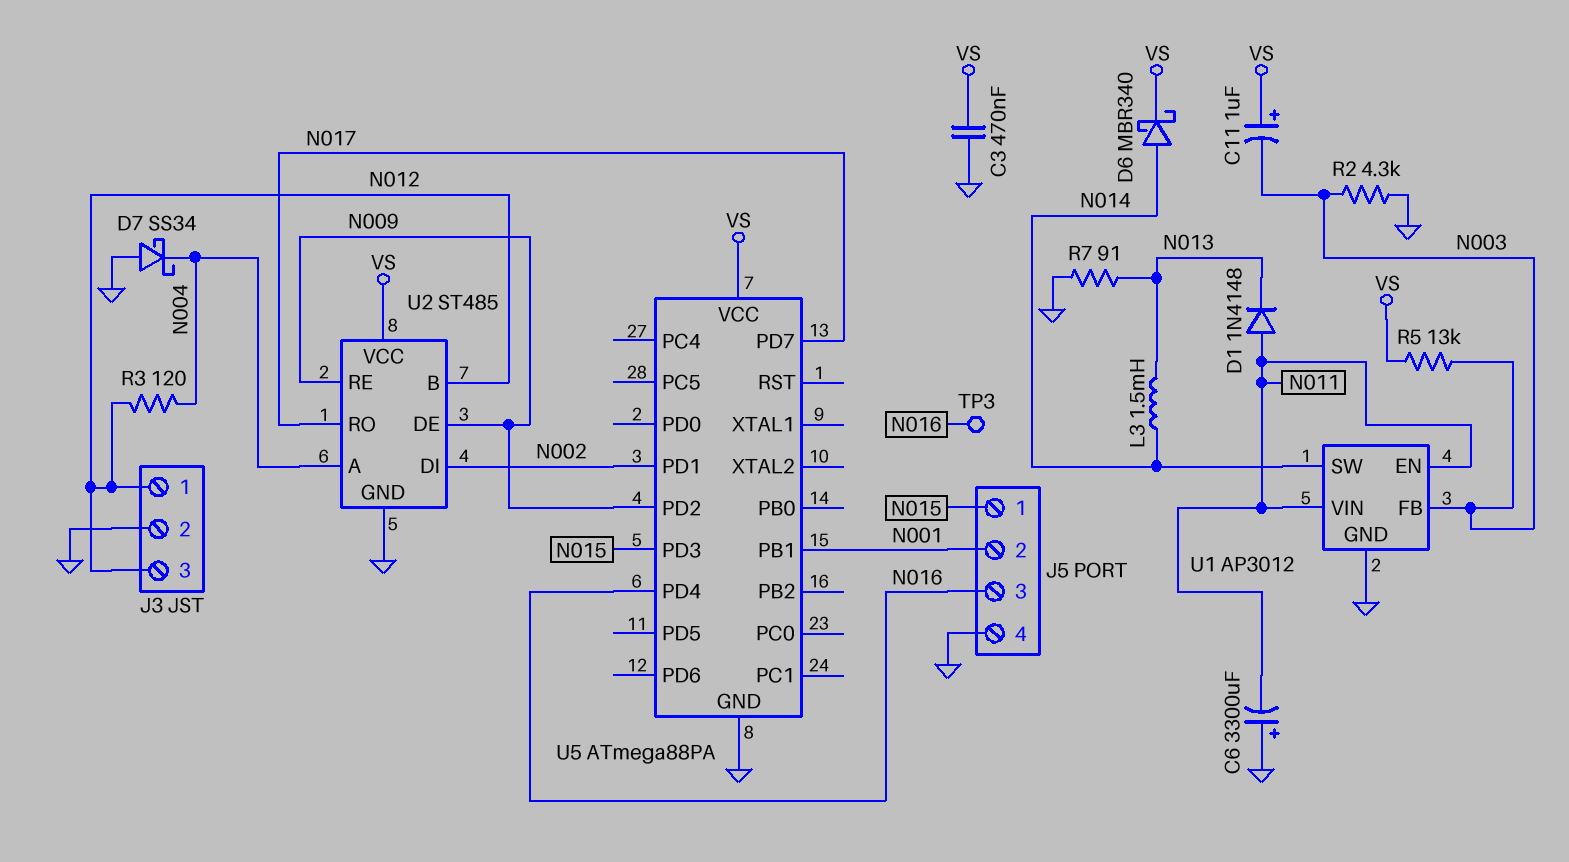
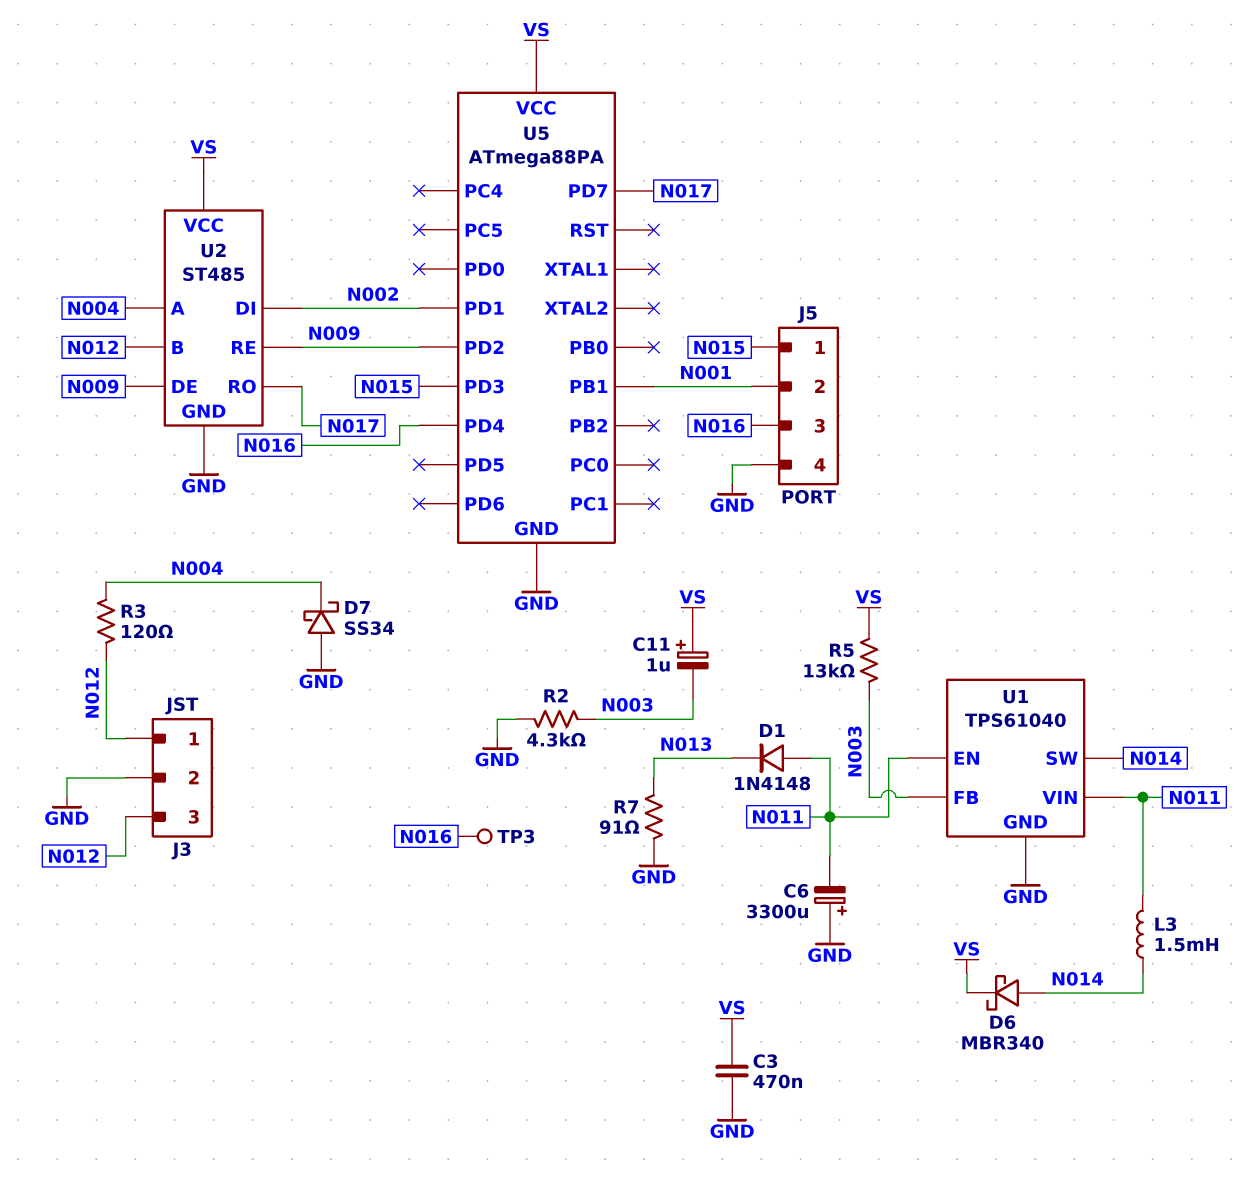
L3: 1.5mH (N013, N014) -> 1.5mH (N011, N014)
U1: AP3012 -> TPS61040

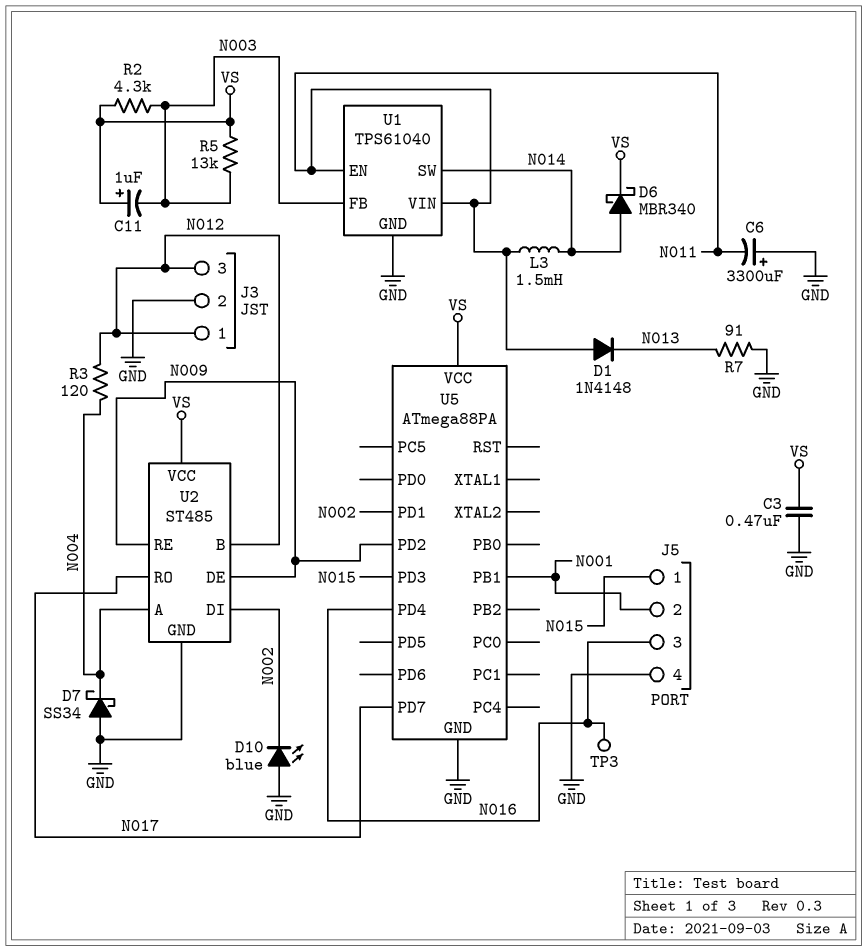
D10: none -> LED blue (A GND, K N002)
R2: 4.3k (GND, N003) -> 4.3k (N003, VS)

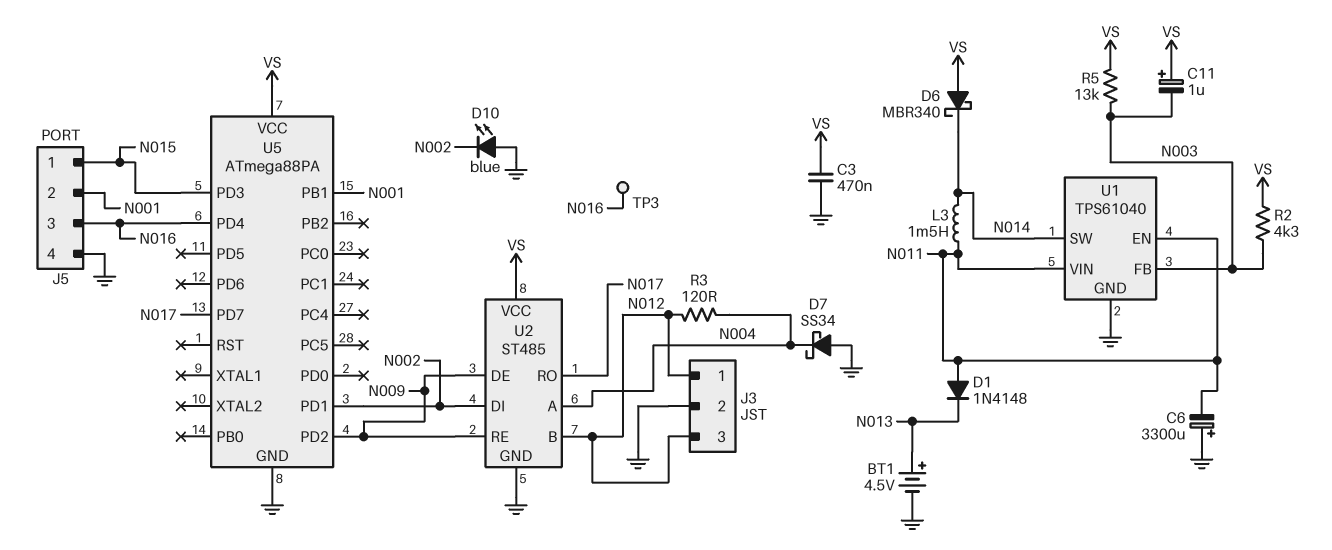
BT1: none -> 4.5V (plus N013, minus GND)
D6: schottky MBR340 (A N014, K VS) -> schottky MBR340 (A VS, K N014)
R7: 91 (GND, N013) -> none

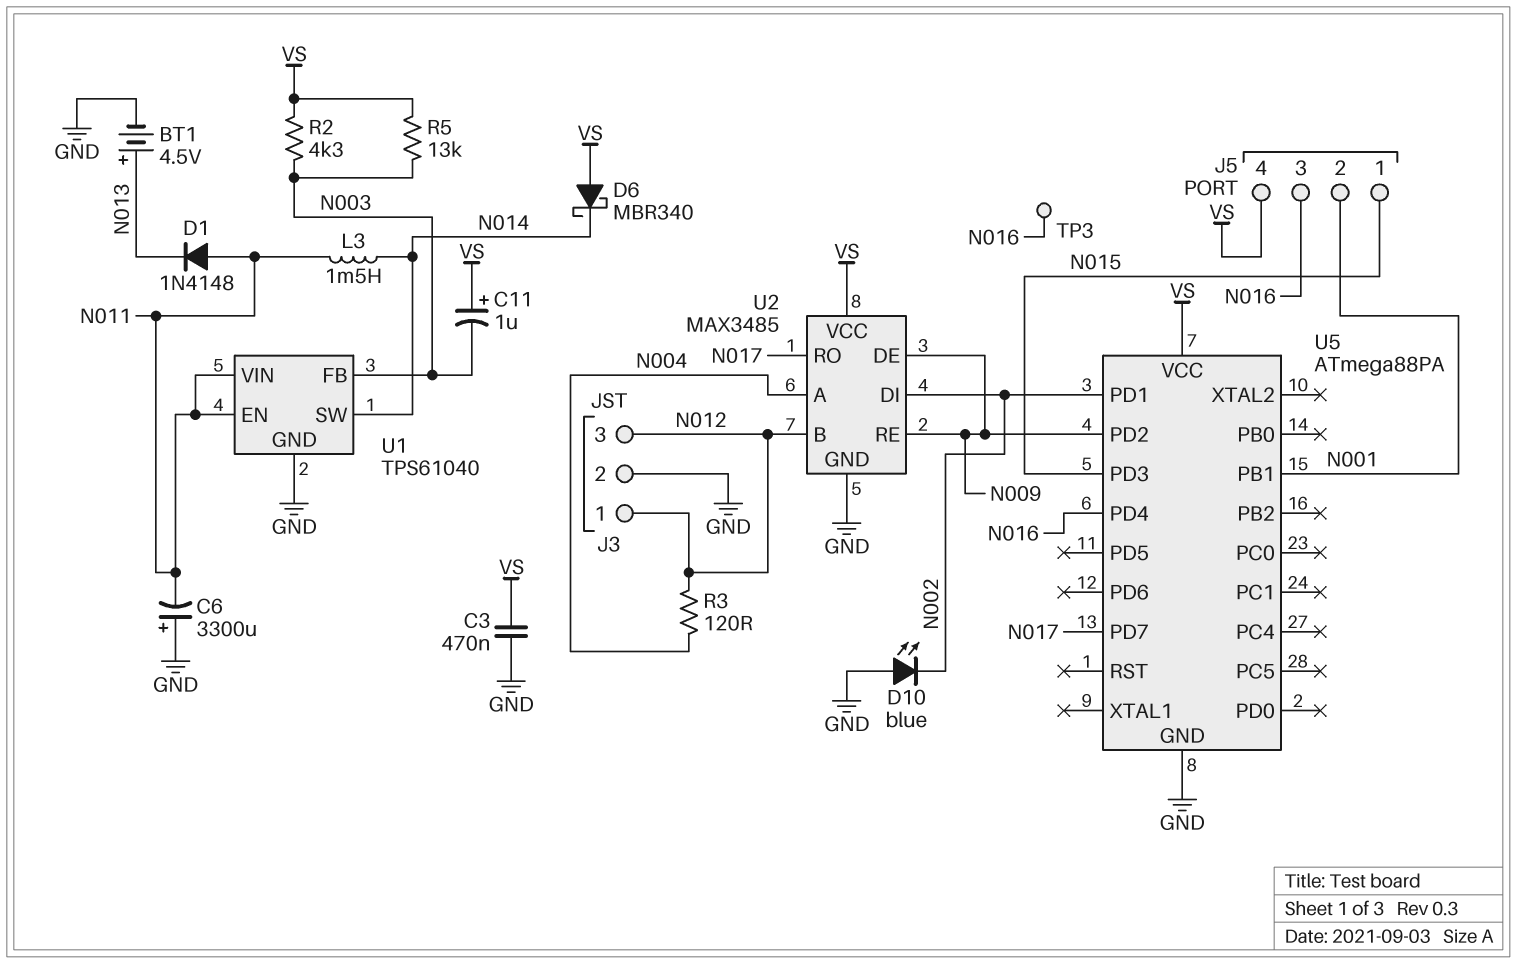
D7: schottky SS34 (A GND, K N004) -> none
J5 pin 4: GND -> VS
U2: ST485 -> MAX3485

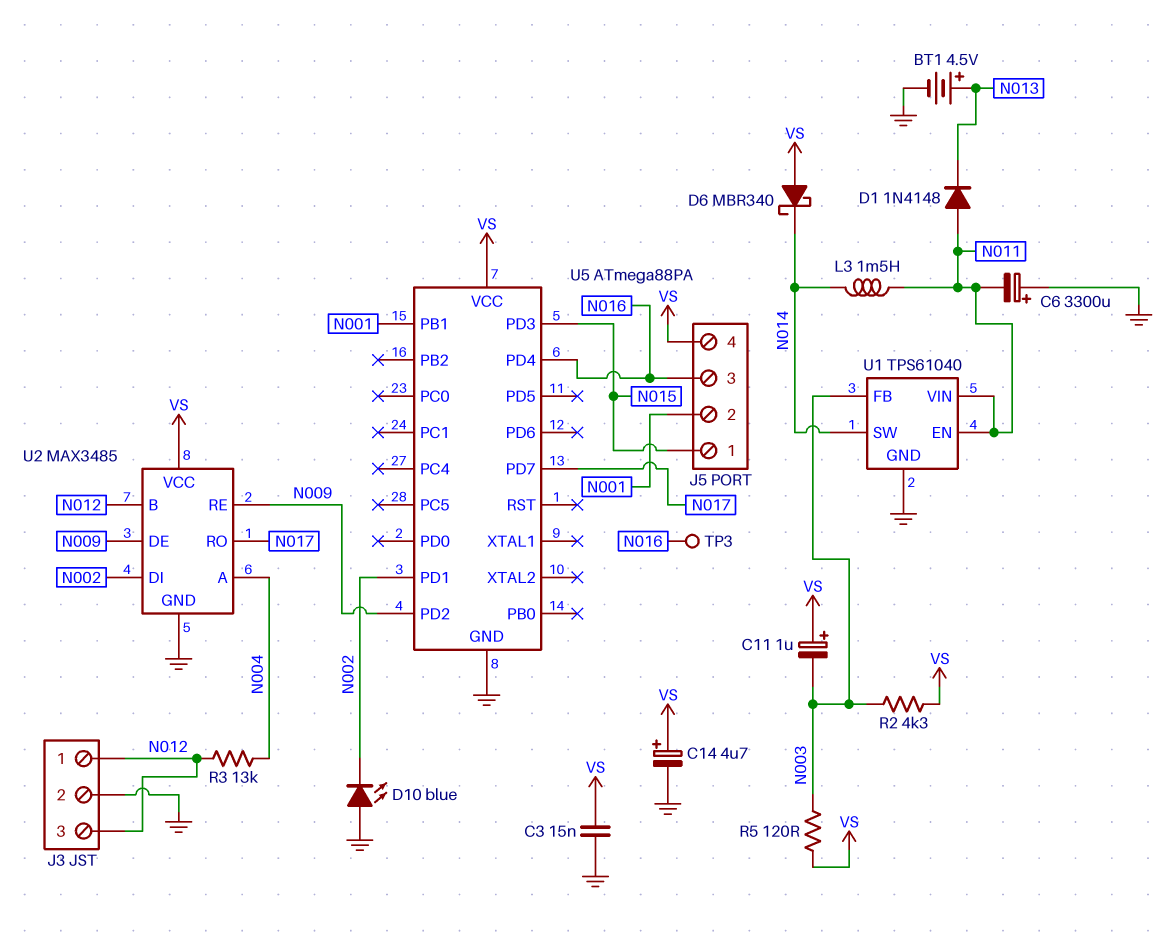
C3: 470nF (GND, VS) -> 15nF (GND, VS)
C14: none -> 4.7uF (plus VS, minus GND)
R3: 120 (N004, N012) -> 13k (N004, N012)
R5: 13k (N003, VS) -> 120 (N003, VS)

